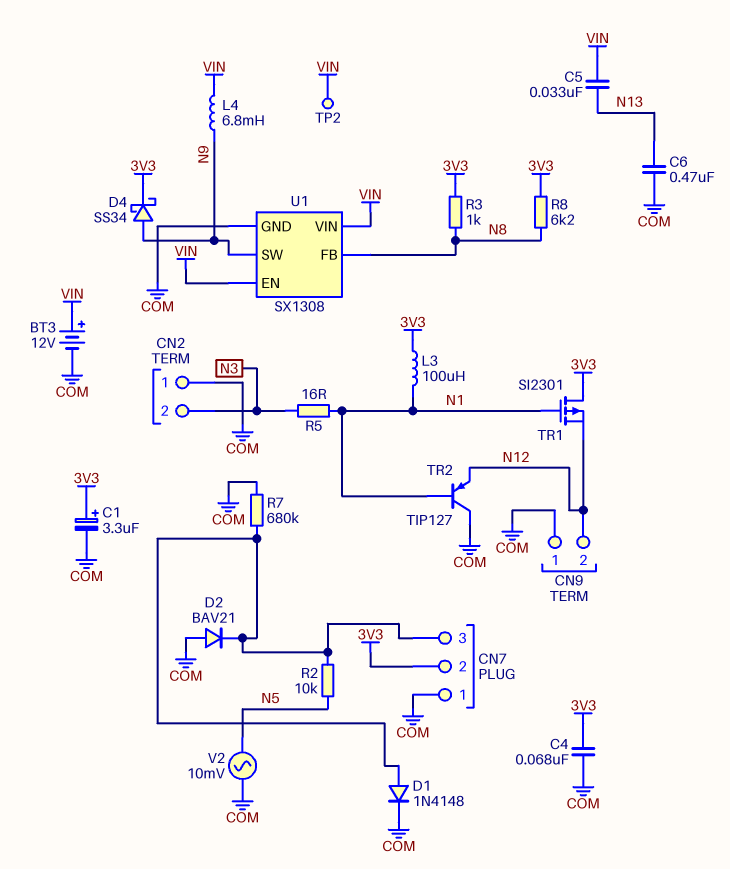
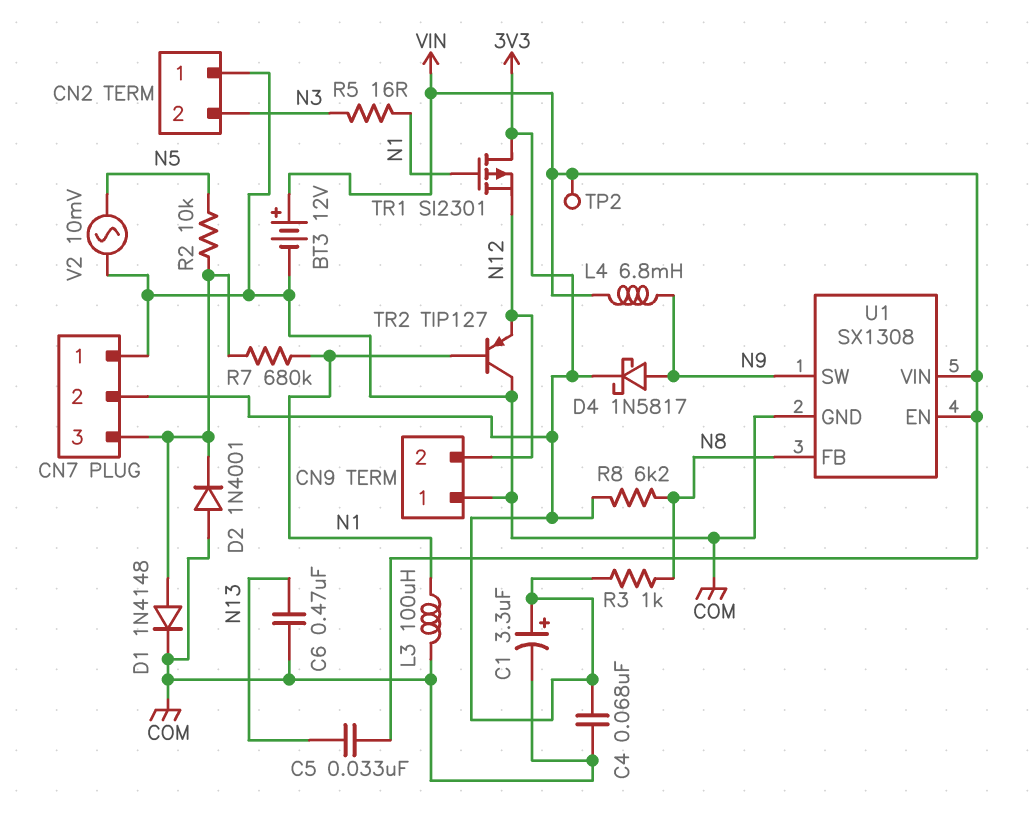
D2: diode BAV21 (A COM, K CN7/3) -> diode 1N4001 (A COM, K CN7/3)
D4: schottky SS34 (A N9, K 3V3) -> schottky 1N5817 (A N9, K 3V3)
L3: 100uH (3V3, N1) -> 100uH (COM, N1)
R7: 680k (CN7/3, COM) -> 680k (CN7/3, N1)

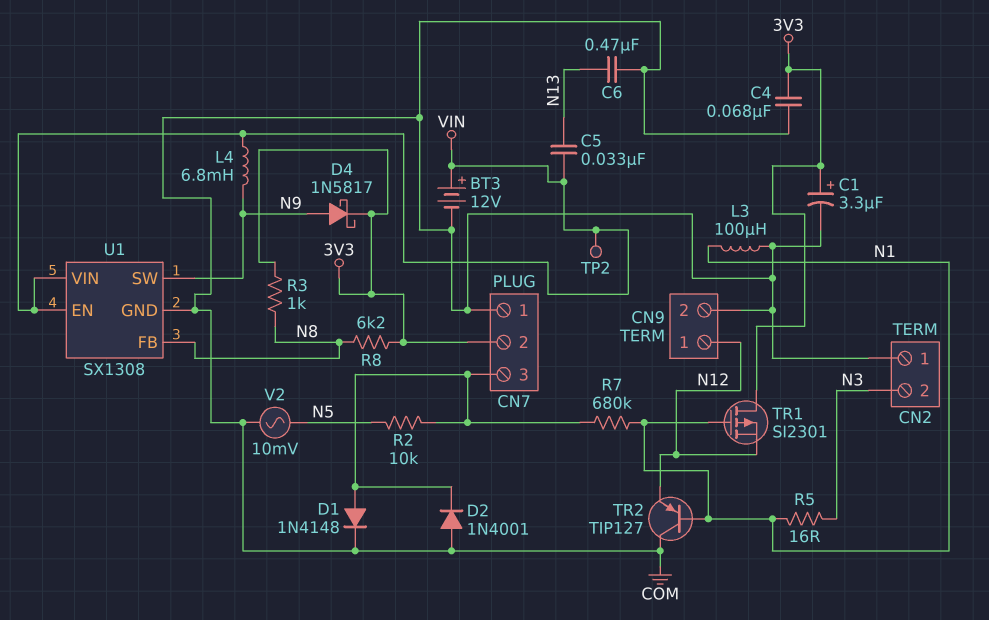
CN9 pin 1: COM -> N12
CN9 pin 2: N12 -> COM

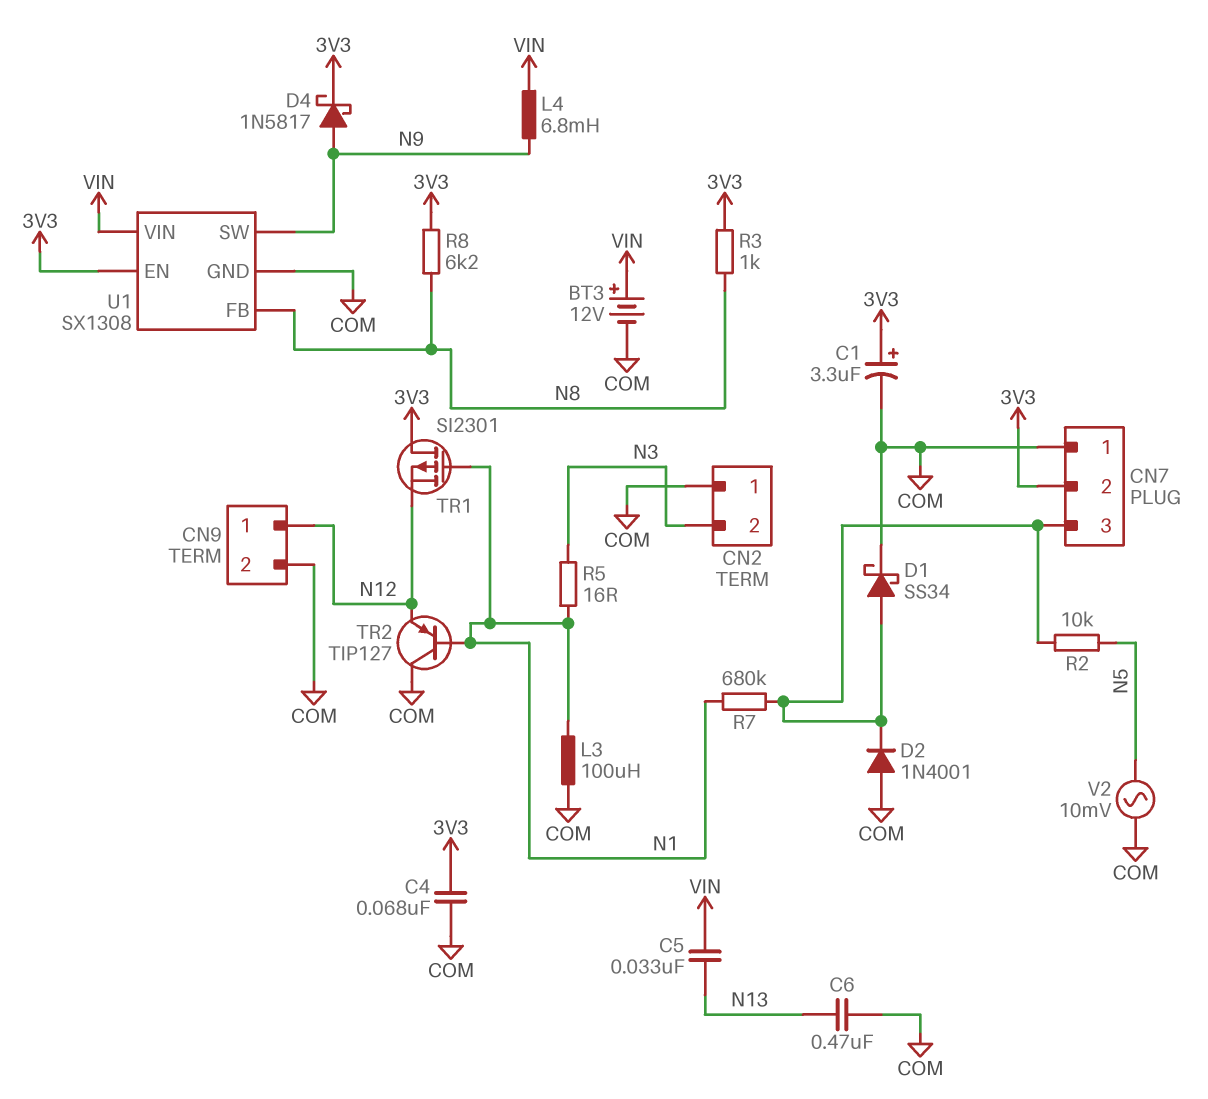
D1: diode 1N4148 (A CN7/3, K COM) -> schottky SS34 (A CN7/3, K COM)
TP2: test point (VIN) -> none
U1 pin EN: VIN -> 3V3

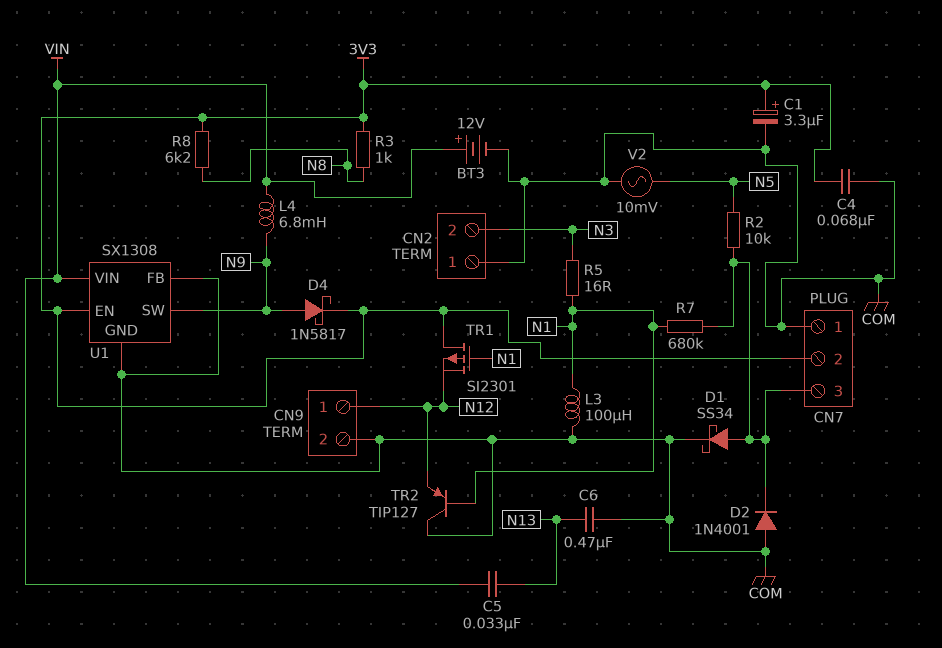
U1 pin FB: N8 -> COM

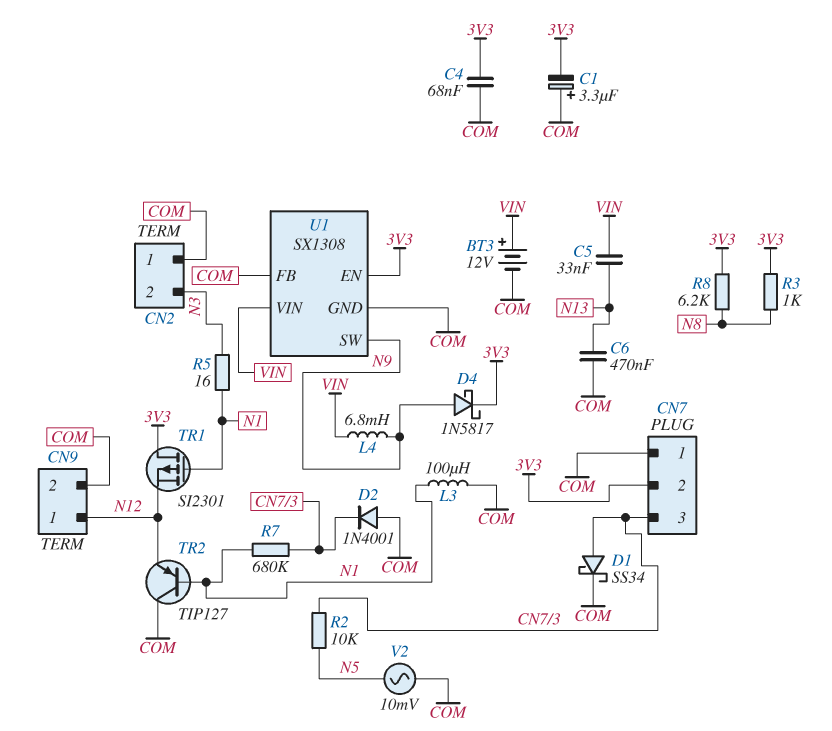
C1: 3.3uF (plus 3V3, minus COM) -> 3.3uF (plus COM, minus 3V3)

